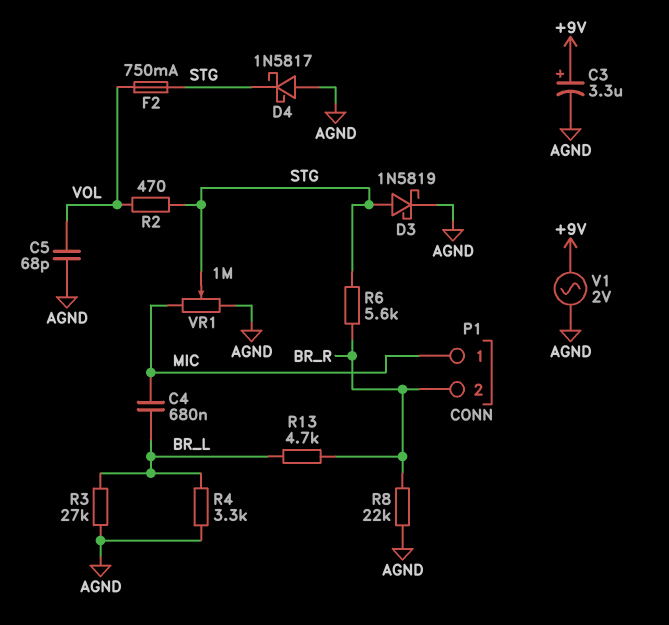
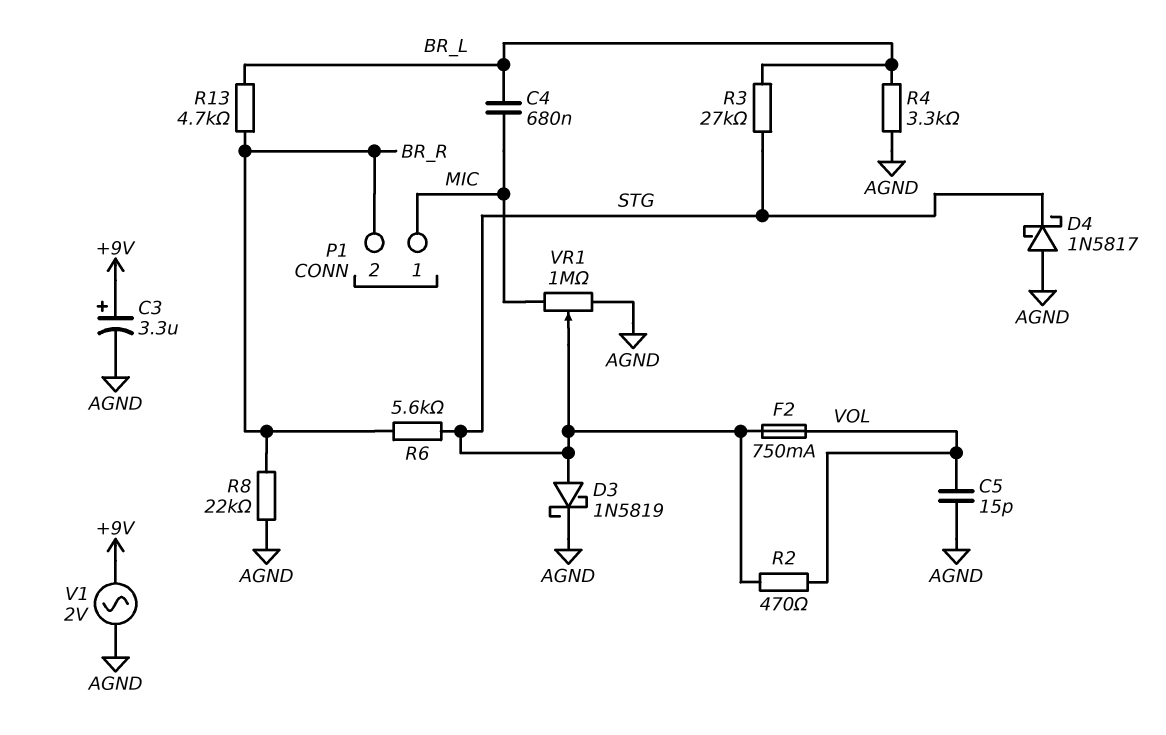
C5: 68pF (AGND, VOL) -> 15pF (AGND, VOL)
R3: 27k (AGND, BR_L) -> 27k (BR_L, STG)

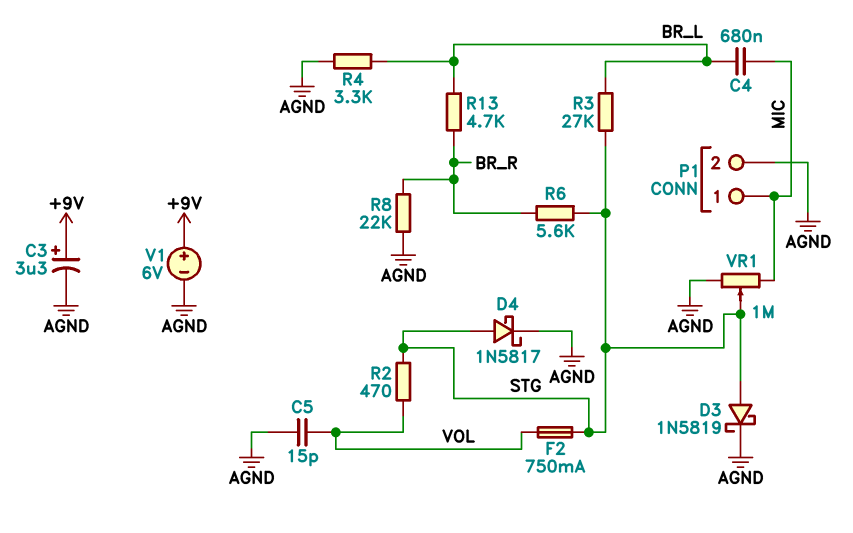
D4: schottky 1N5817 (A AGND, K STG) -> schottky 1N5817 (A STG, K AGND)
P1 pin 2: BR_R -> AGND
V1: AC 2V (+9V, AGND) -> 6V (plus +9V, minus AGND)

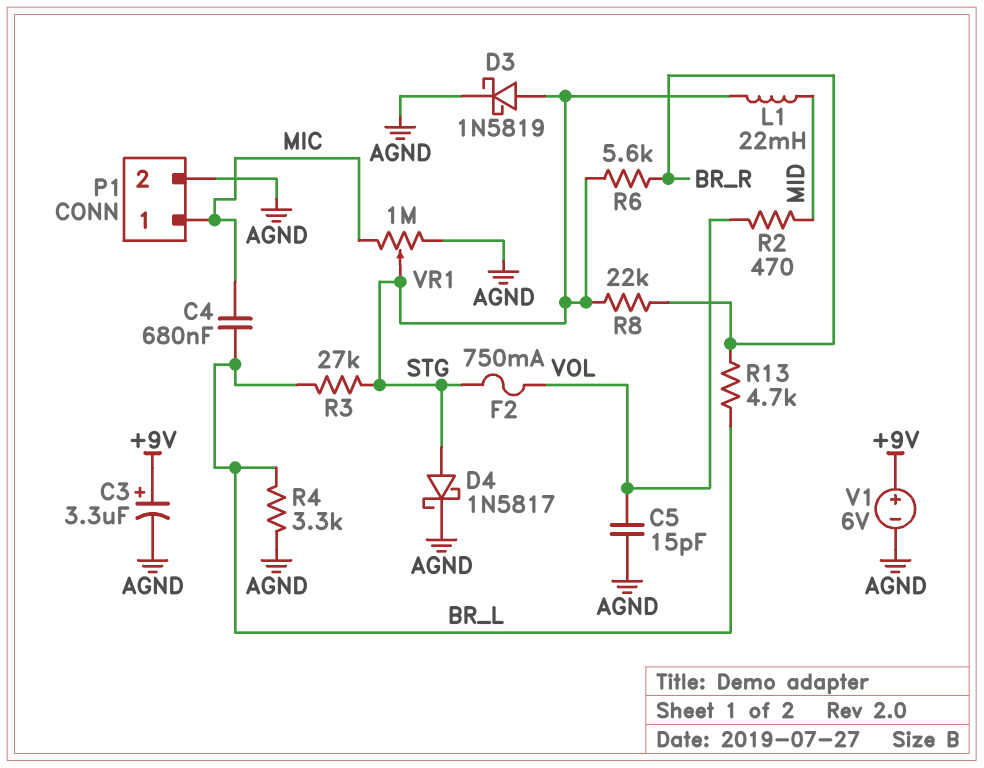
L1: none -> 22mH (MID, STG)
R2: 470 (STG, VOL) -> 470 (MID, VOL)
R8: 22k (AGND, BR_R) -> 22k (BR_R, STG)

